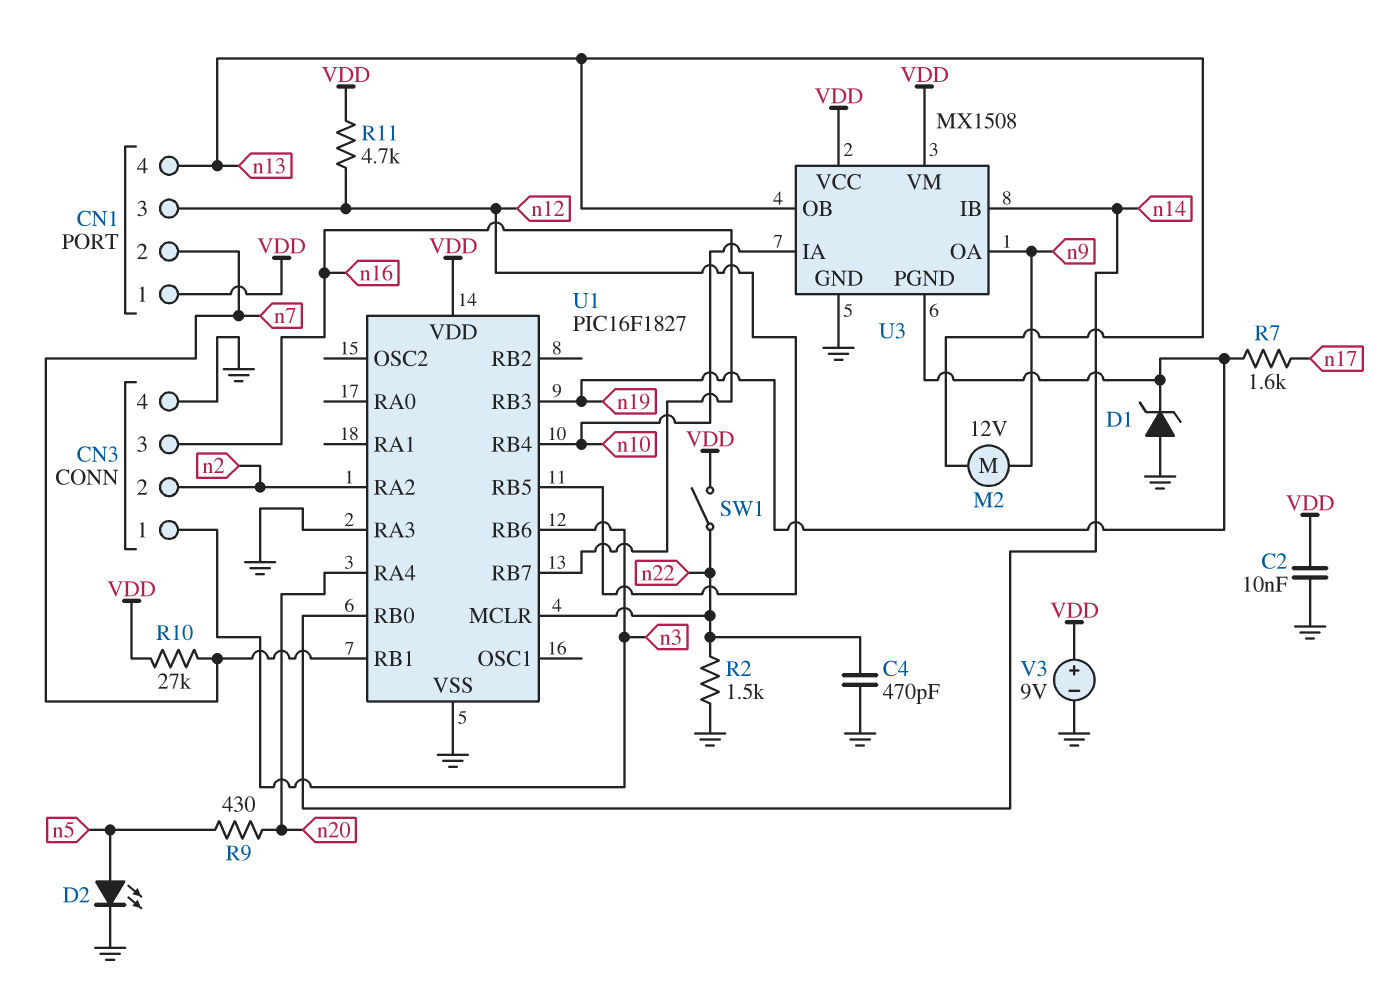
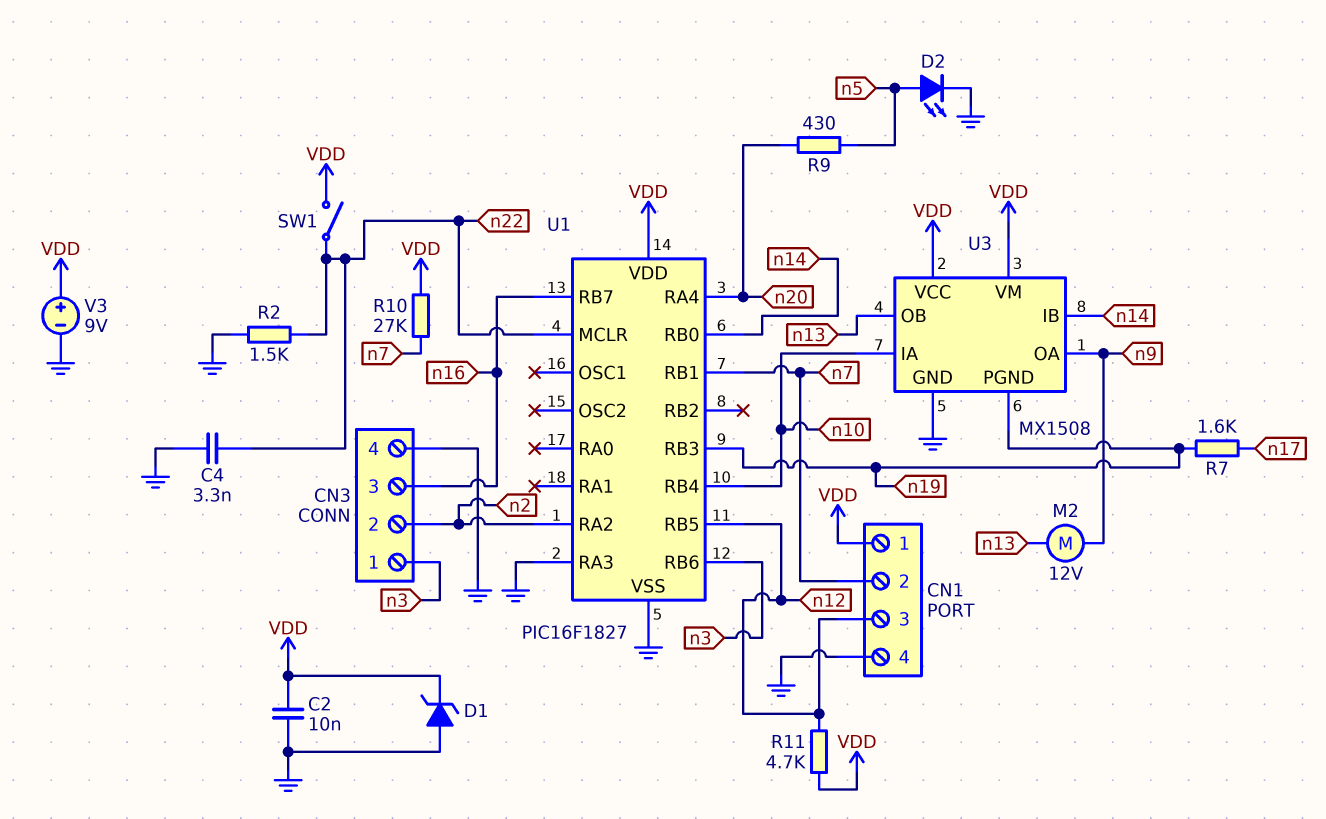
C4: 470pF (GND, n22) -> 3.3nF (GND, n22)
CN1 pin 4: n13 -> GND
D1: zener (A GND, K n19) -> zener (A GND, K VDD)

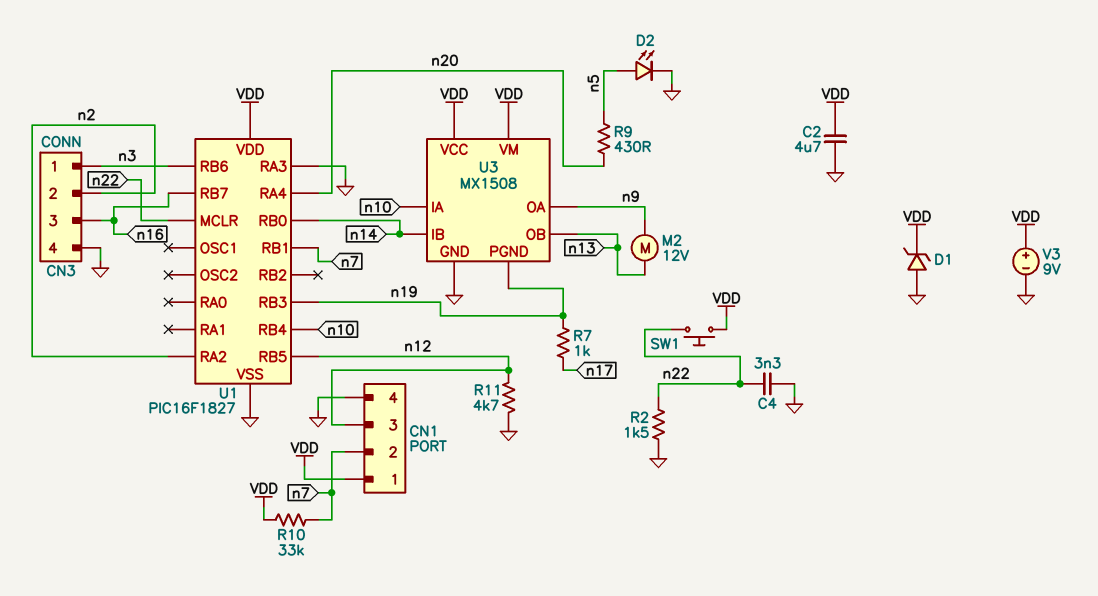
C2: 10nF (GND, VDD) -> 4.7uF (GND, VDD)
R7: 1.6k (n17, n19) -> 1k (n17, n19)
R10: 27k (VDD, n7) -> 33k (VDD, n7)
R11: 4.7k (VDD, n12) -> 4.7k (GND, n12)
SW1: switch (VDD, n22) -> button (VDD, n22)

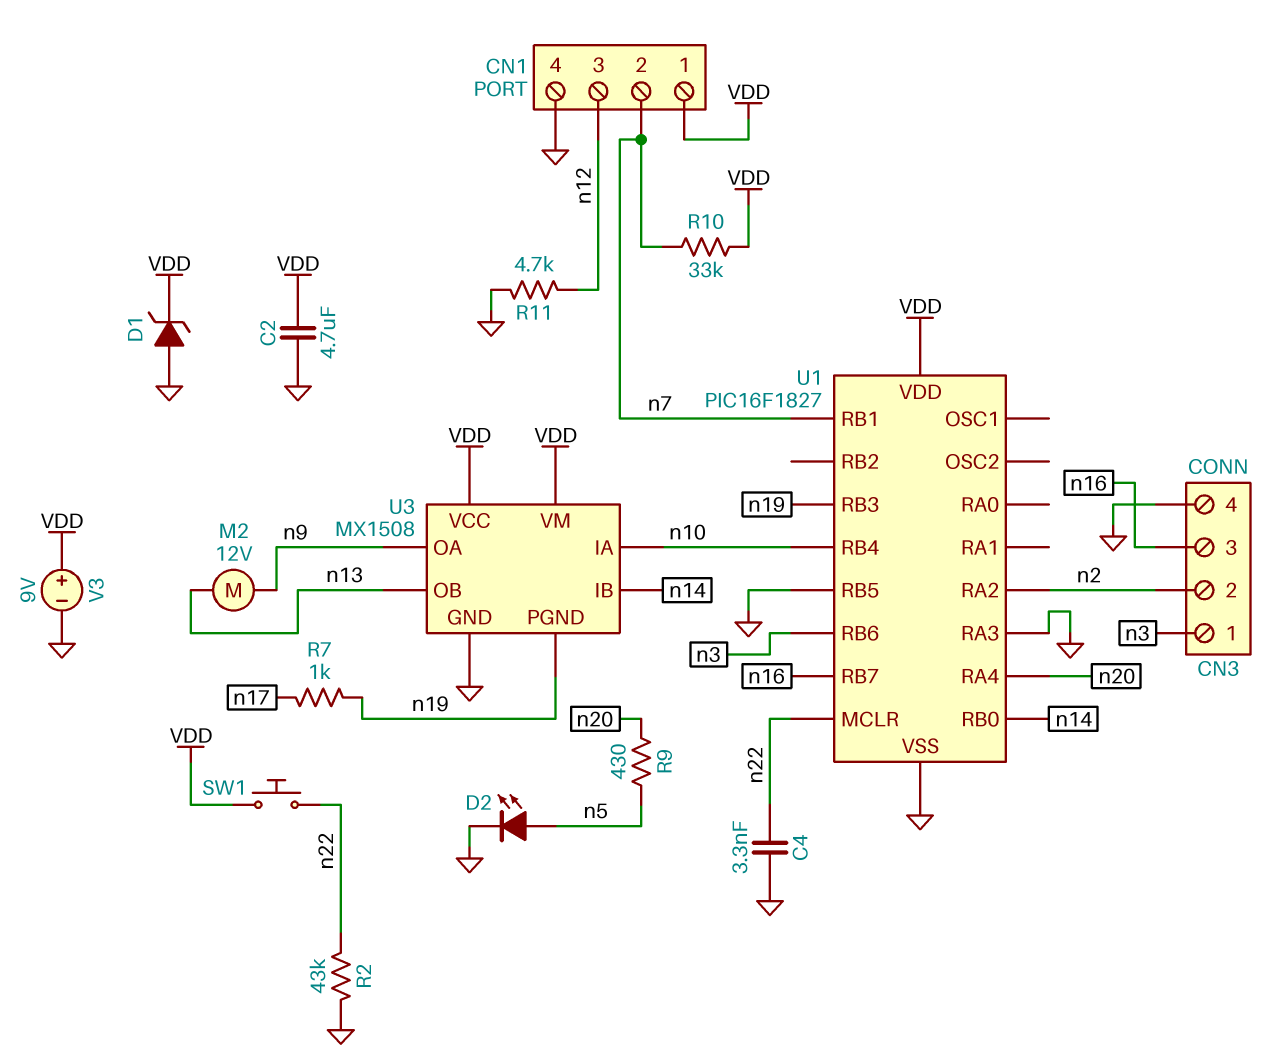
R2: 1.5k (GND, n22) -> 43k (GND, n22)
U1 pin RB5: n12 -> GND

